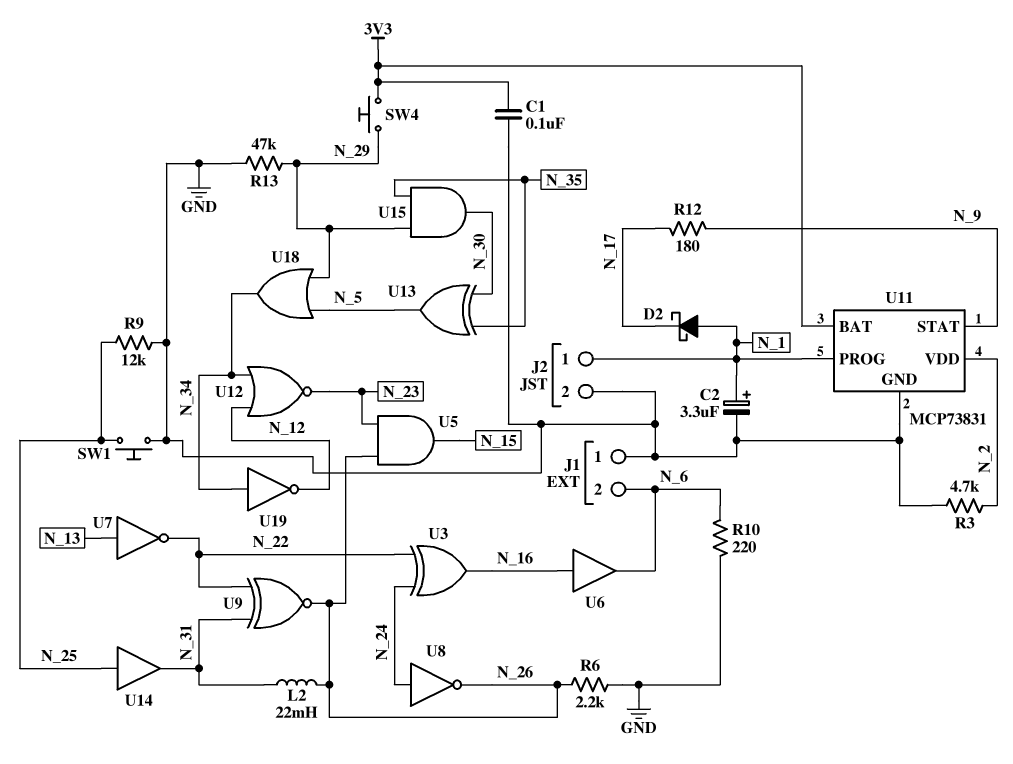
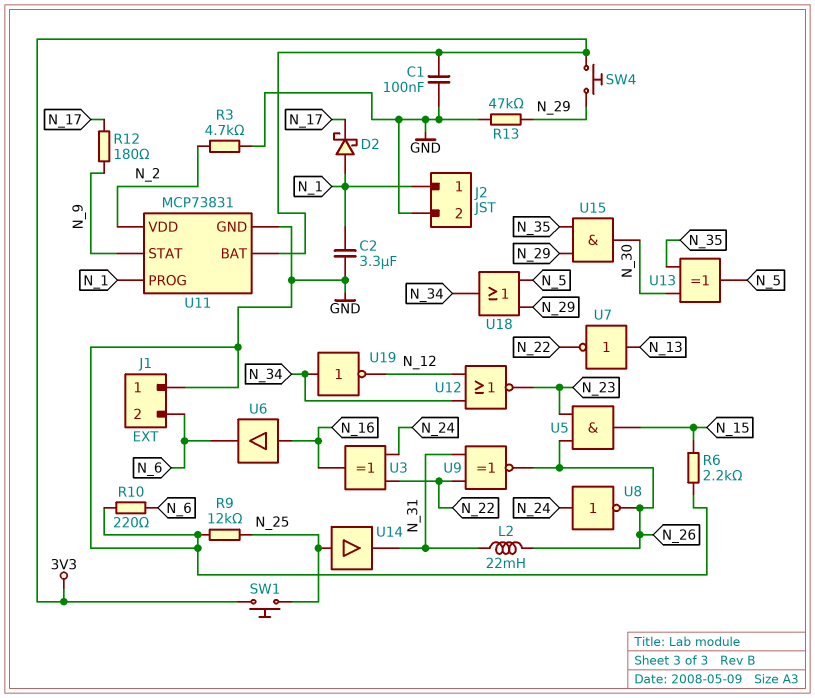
C2: 3.3uF (plus N_1, minus GND) -> 3.3uF (GND, N_1)
R6: 2.2k (GND, N_26) -> 2.2k (GND, N_15)
SW1: button (GND, N_25) -> button (3V3, N_25)

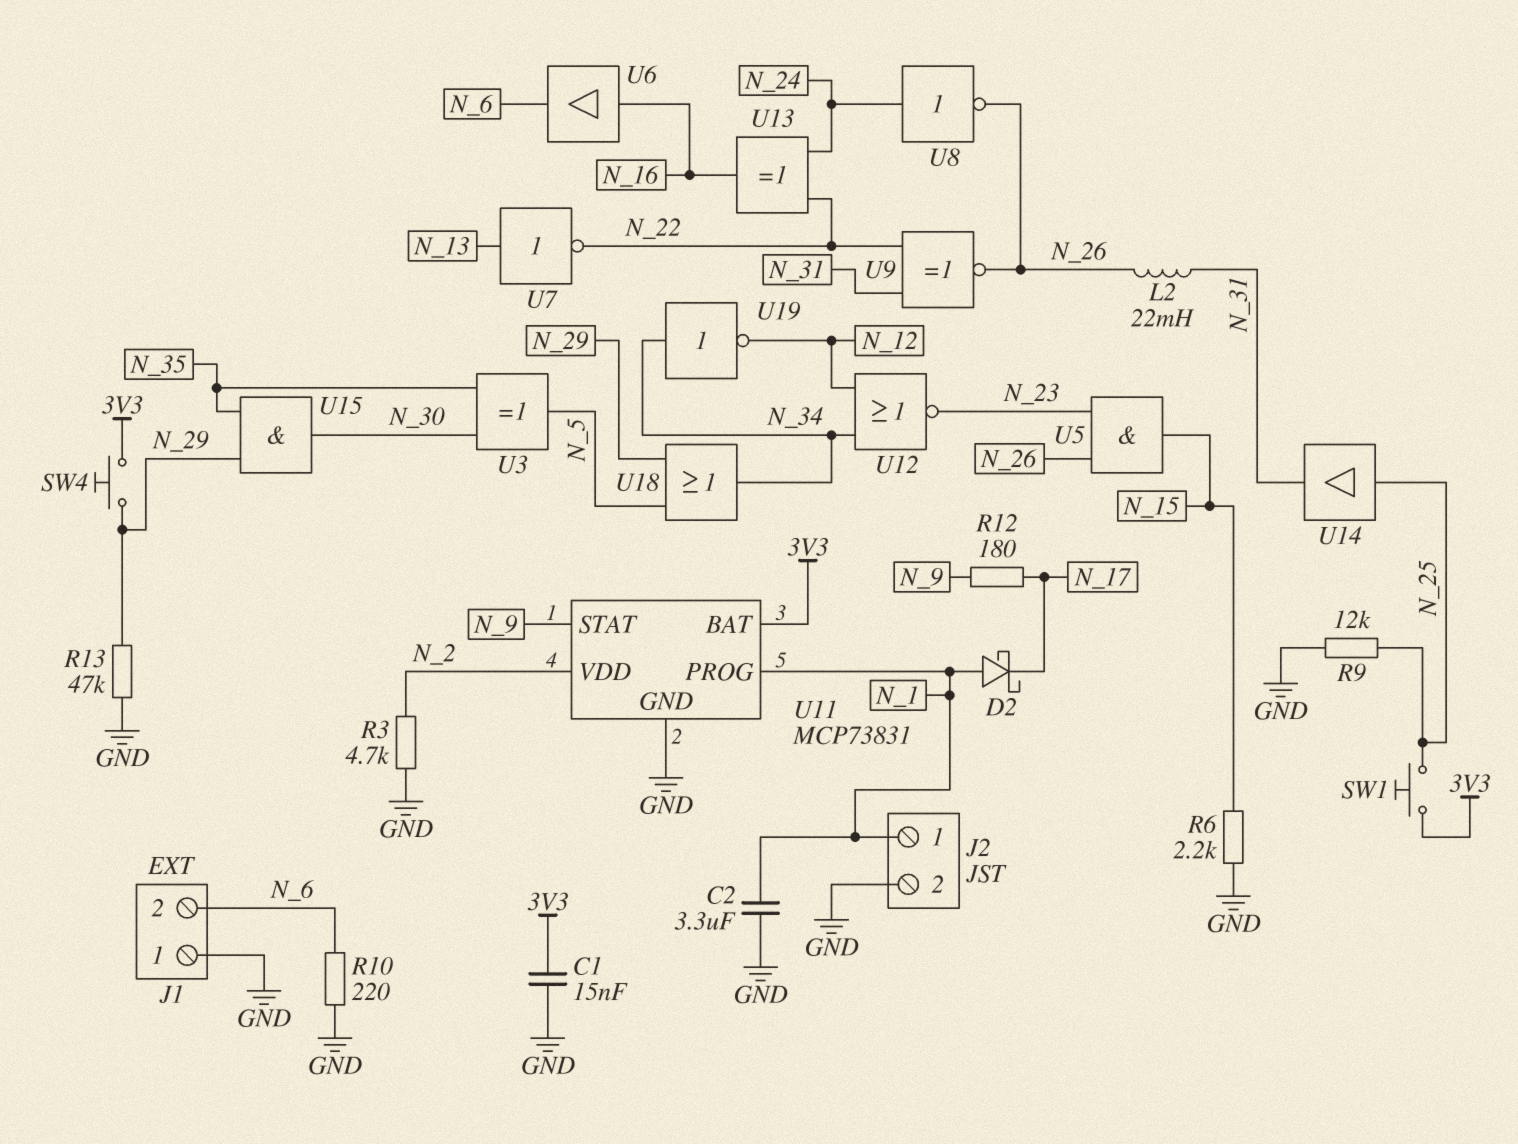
C1: 100nF (3V3, GND) -> 15nF (3V3, GND)
U3: XOR (in N_22, in N_24, out N_16) -> XOR (in N_30, in N_35, out N_5)
U13: XOR (in N_30, in N_35, out N_5) -> XOR (in N_22, in N_24, out N_16)

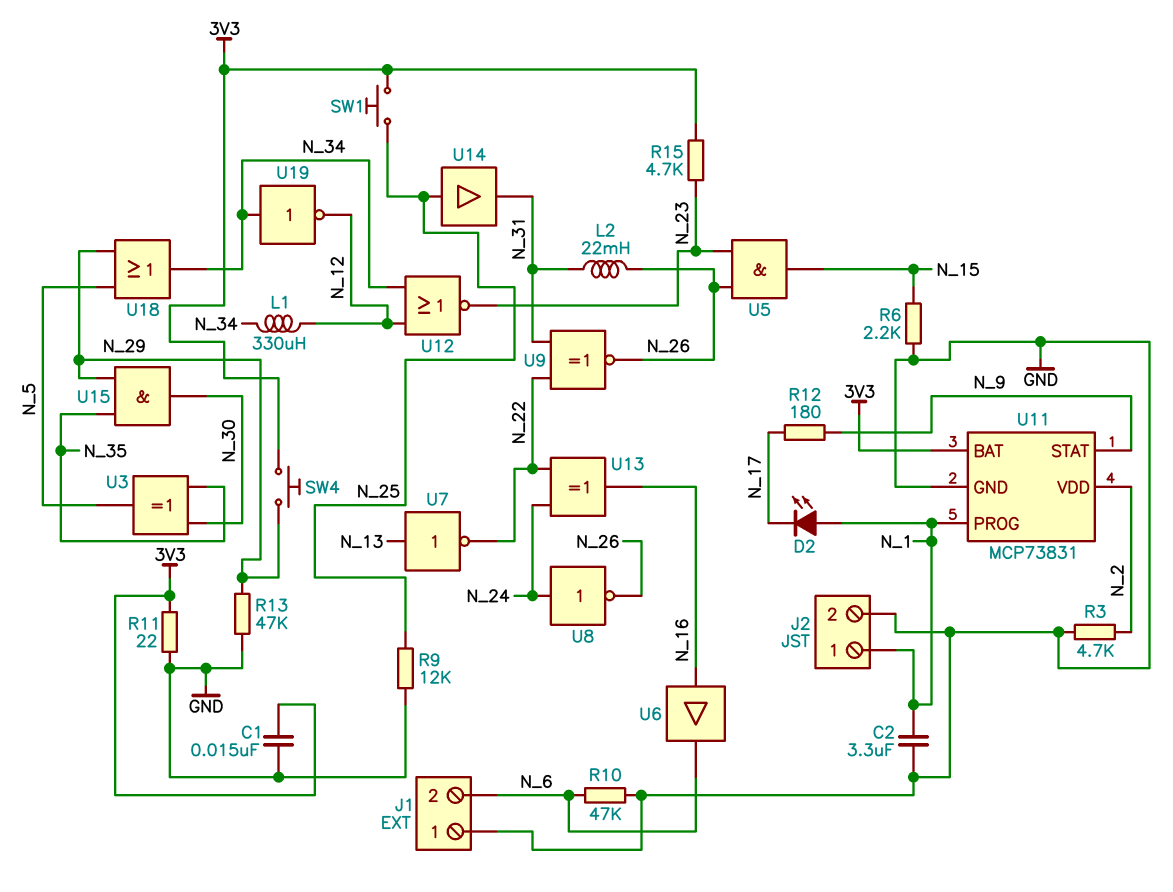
D2: schottky (A N_1, K N_17) -> LED (A N_1, K N_17)
L1: none -> 330uH (N_12, N_34)
R10: 220 (GND, N_6) -> 47k (GND, N_6)
R11: none -> 22 (3V3, GND)
R15: none -> 4.7k (3V3, N_23)

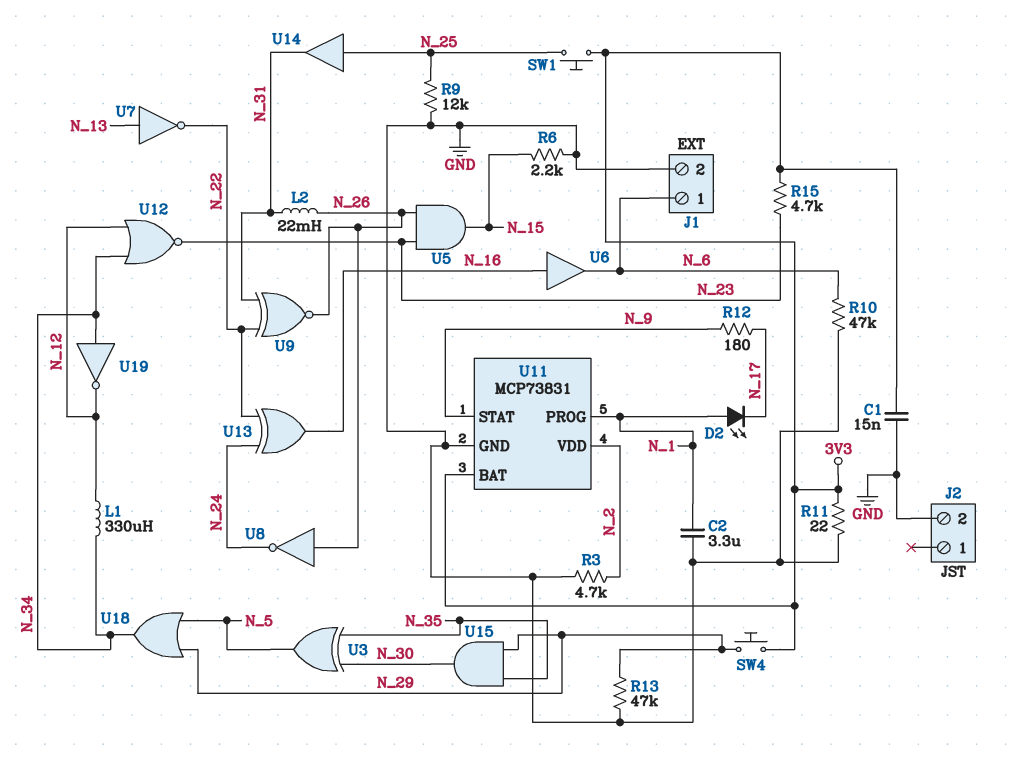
J1 pin 1: GND -> N_6
J1 pin 2: N_6 -> GND
J2 pin 1: N_1 -> none
U8: NOT (in N_24, out N_26) -> NOT (in N_26, out N_24)

